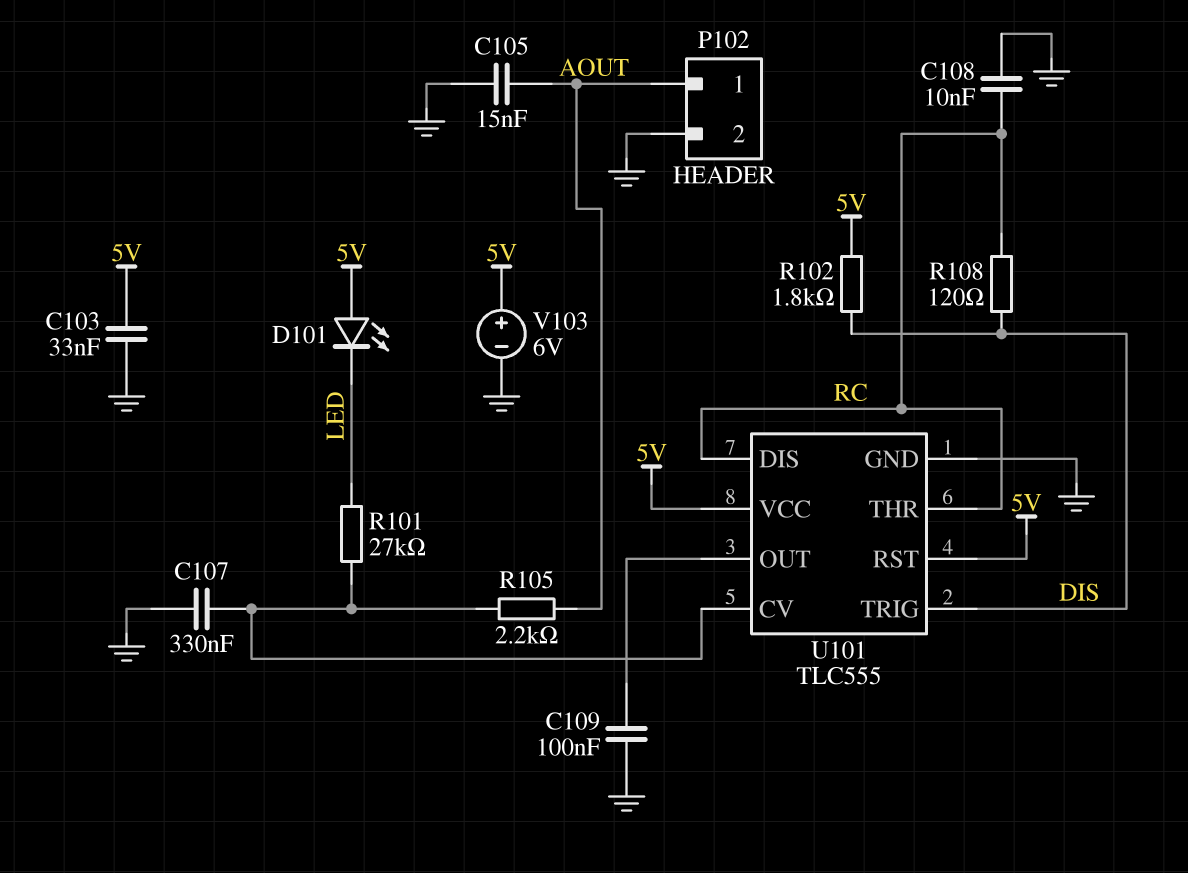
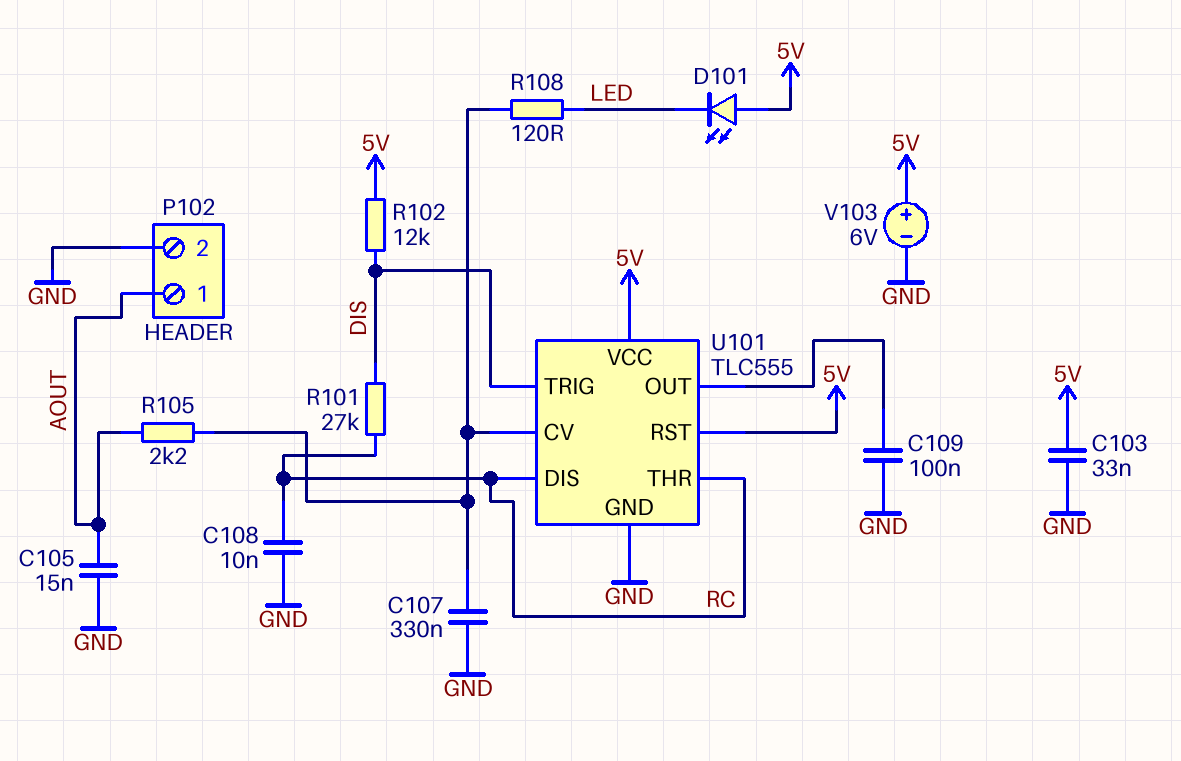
R101: 27k (LED, U101/CV) -> 27k (DIS, RC)
R102: 1.8k (5V, DIS) -> 12k (5V, DIS)
R108: 120 (DIS, RC) -> 120 (LED, U101/CV)

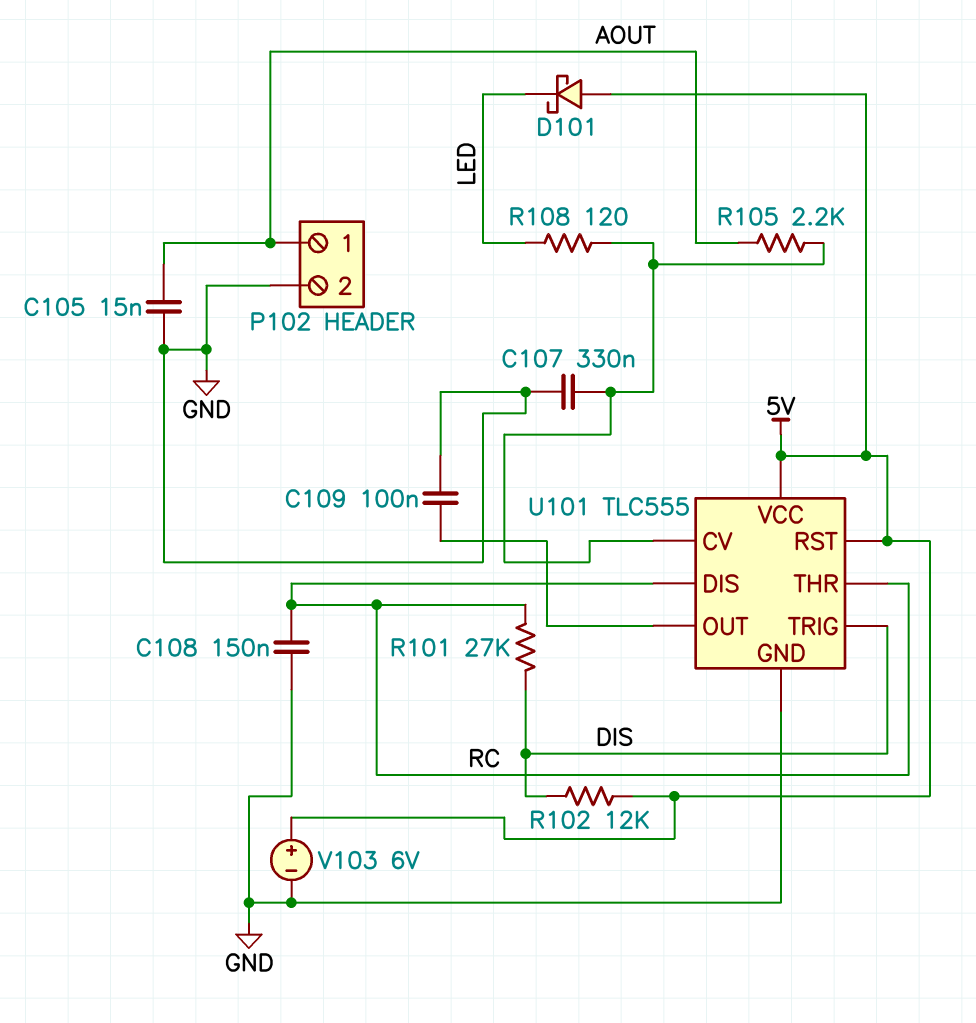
C103: 33nF (5V, GND) -> none
C108: 10nF (GND, RC) -> 150nF (GND, RC)
D101: LED (A 5V, K LED) -> schottky (A 5V, K LED)

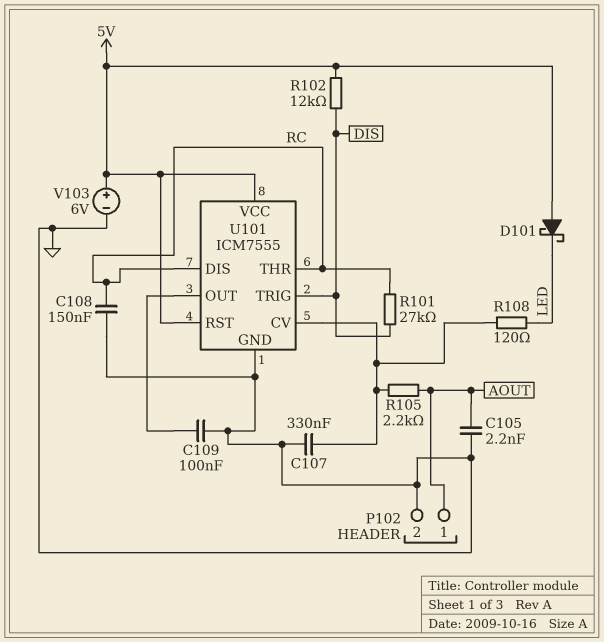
C105: 15nF (AOUT, GND) -> 2.2nF (AOUT, GND)
U101: TLC555 -> ICM7555

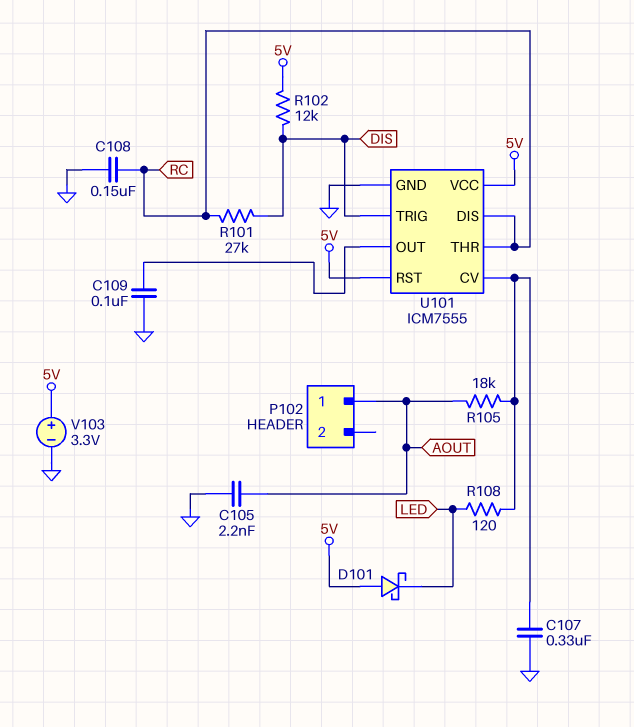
P102 pin 2: GND -> none
R105: 2.2k (AOUT, U101/CV) -> 18k (AOUT, U101/CV)
V103: 6V (plus 5V, minus GND) -> 3.3V (plus 5V, minus GND)

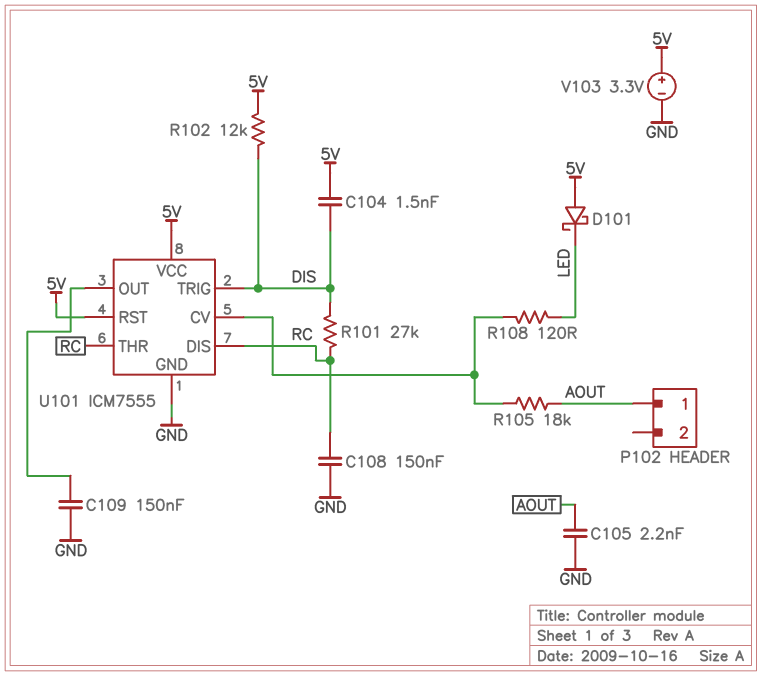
C104: none -> 1.5nF (5V, DIS)
C107: 330nF (GND, U101/CV) -> none
C109: 100nF (GND, U101/OUT) -> 150nF (GND, U101/OUT)

